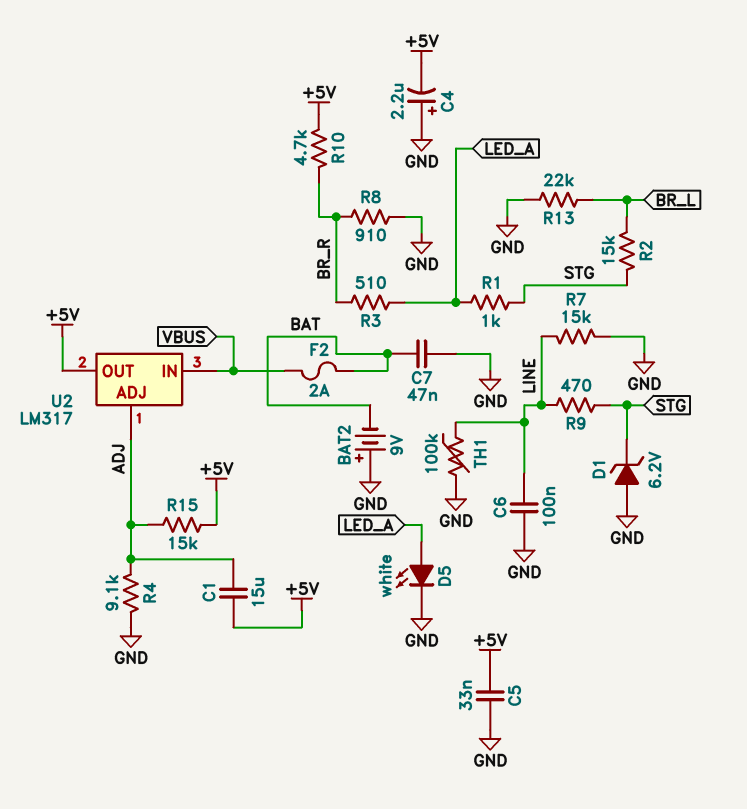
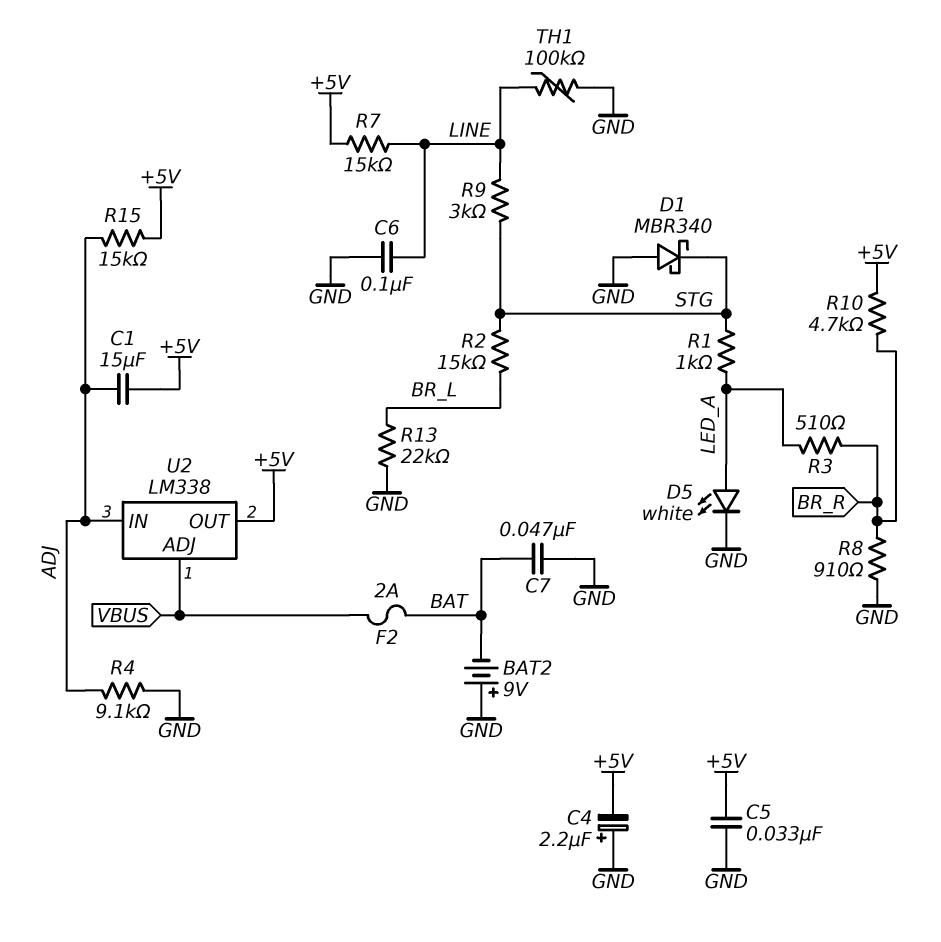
D1: zener 6.2V (A GND, K STG) -> schottky MBR340 (A GND, K STG)
R7: 15k (GND, LINE) -> 15k (+5V, LINE)
R9: 470 (LINE, STG) -> 3k (LINE, STG)
U2: LM317 -> LM338
U2 pin ADJ: ADJ -> VBUS
U2 pin IN: VBUS -> ADJ

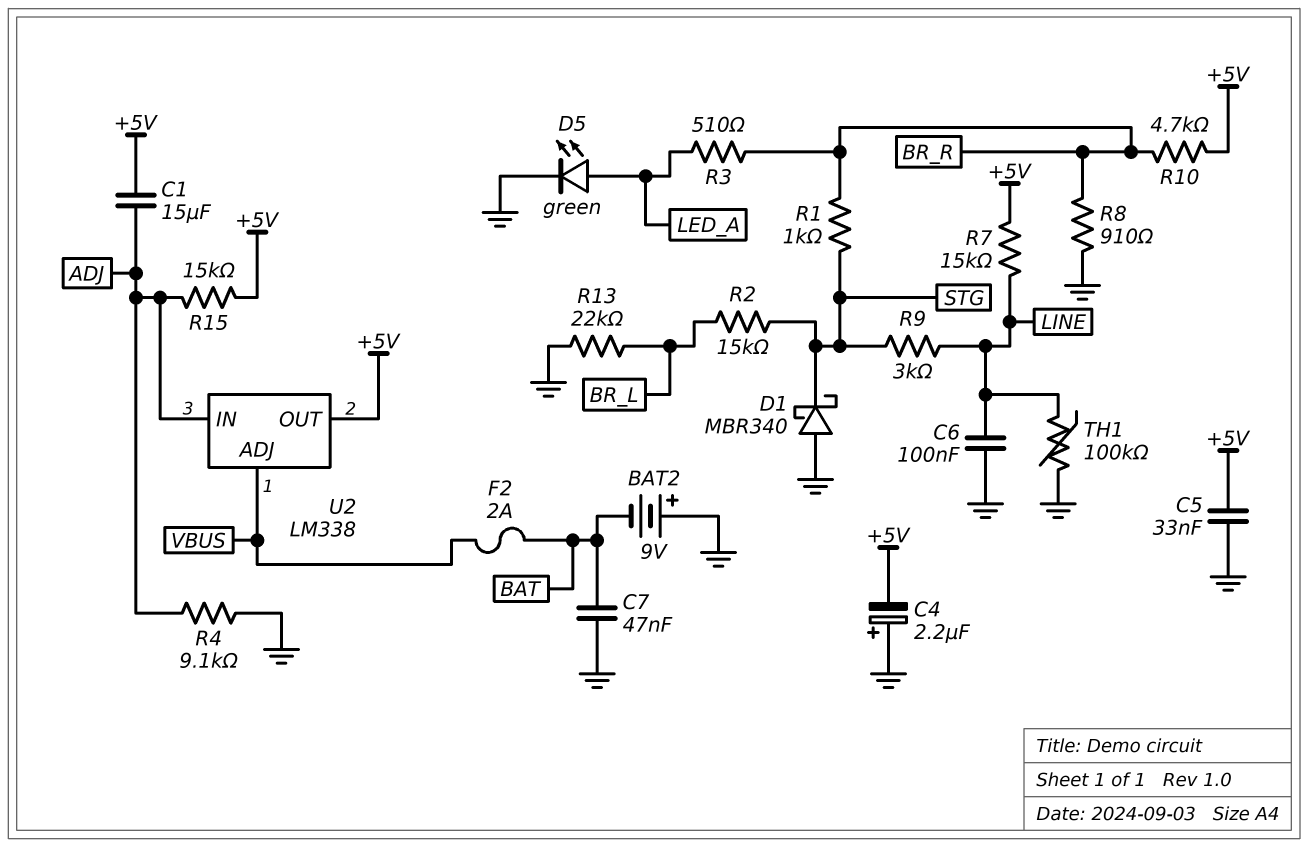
D5: LED white (A LED_A, K GND) -> LED green (A LED_A, K GND)
R1: 1k (LED_A, STG) -> 1k (BR_R, STG)

